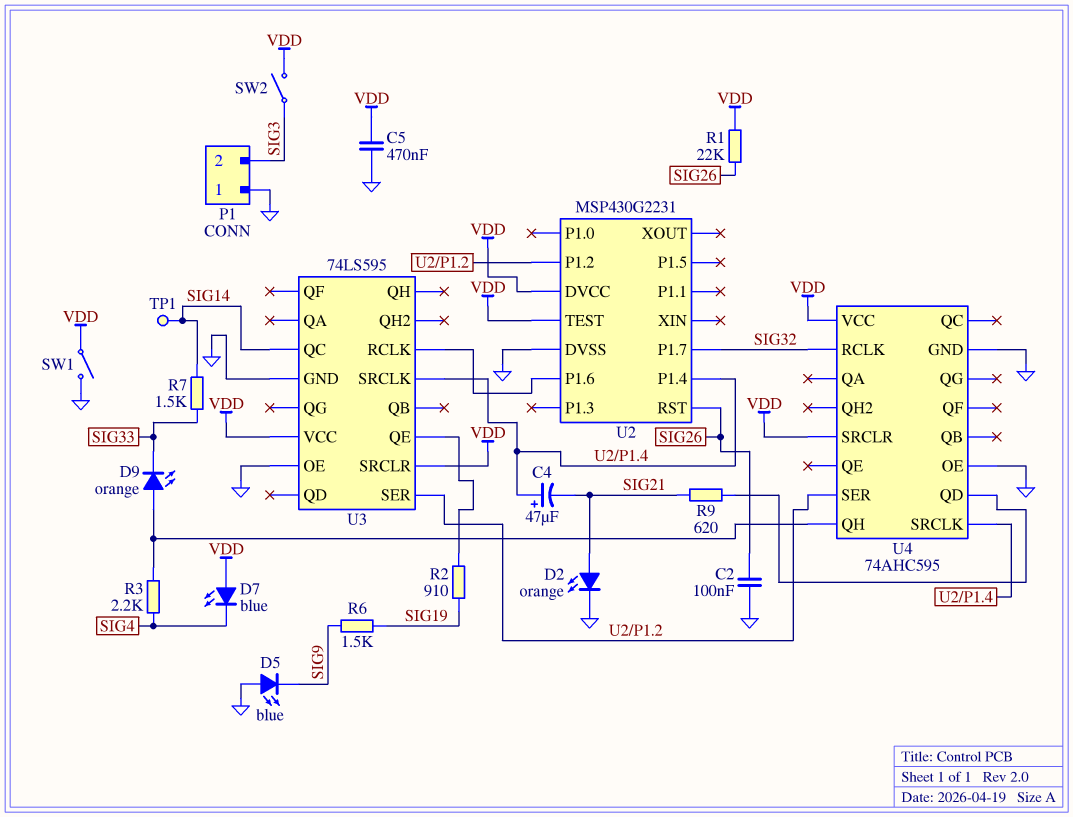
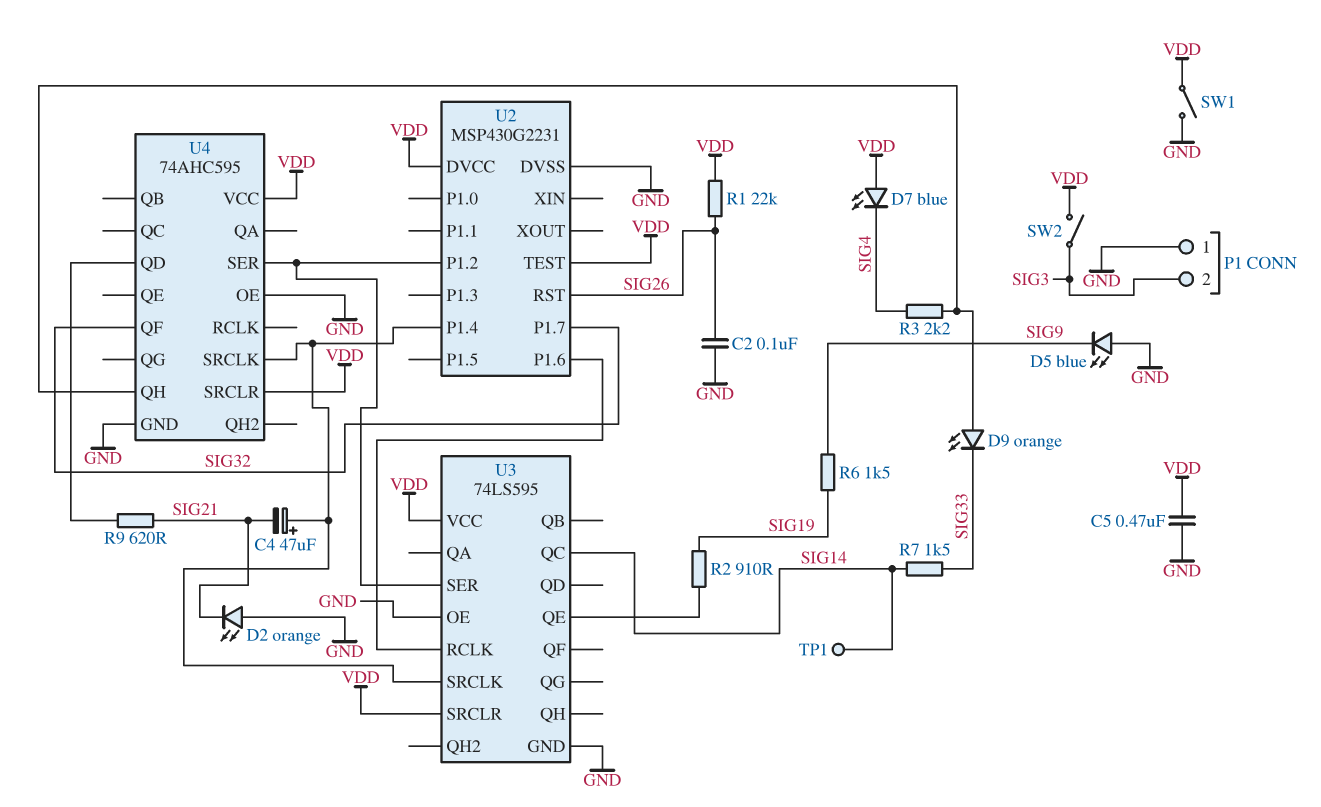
D2: LED orange (A SIG21, K GND) -> LED orange (A GND, K SIG21)
U4 pin QF: none -> SIG32
U4 pin RCLK: SIG32 -> none

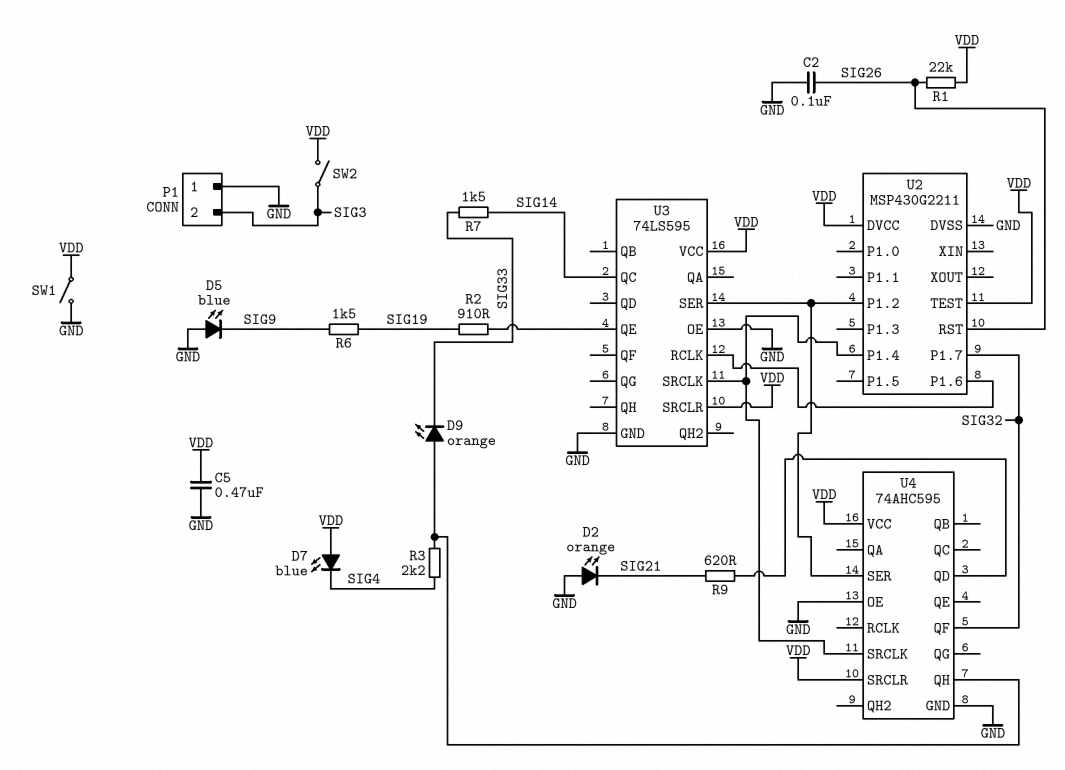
C4: 47uF (plus U2/P1.4, minus SIG21) -> none
TP1: test point (SIG14) -> none
U2: MSP430G2231 -> MSP430G2211

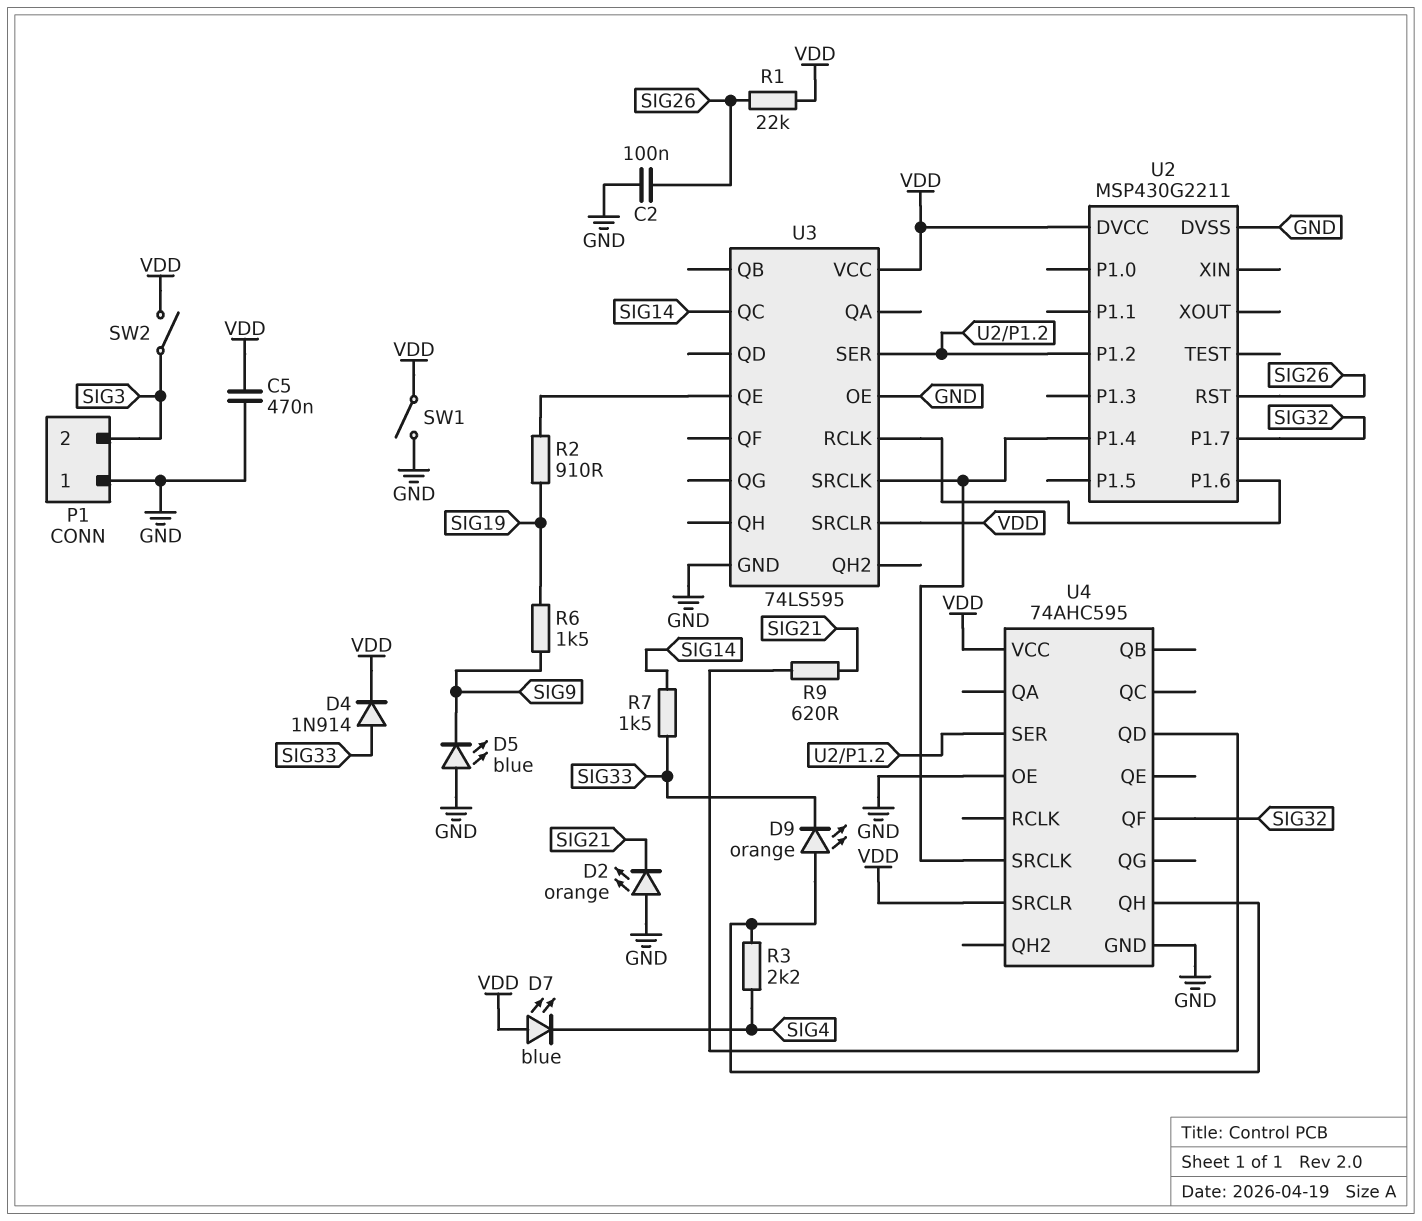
D4: none -> diode 1N914 (A SIG33, K VDD)
U2 pin TEST: VDD -> none

